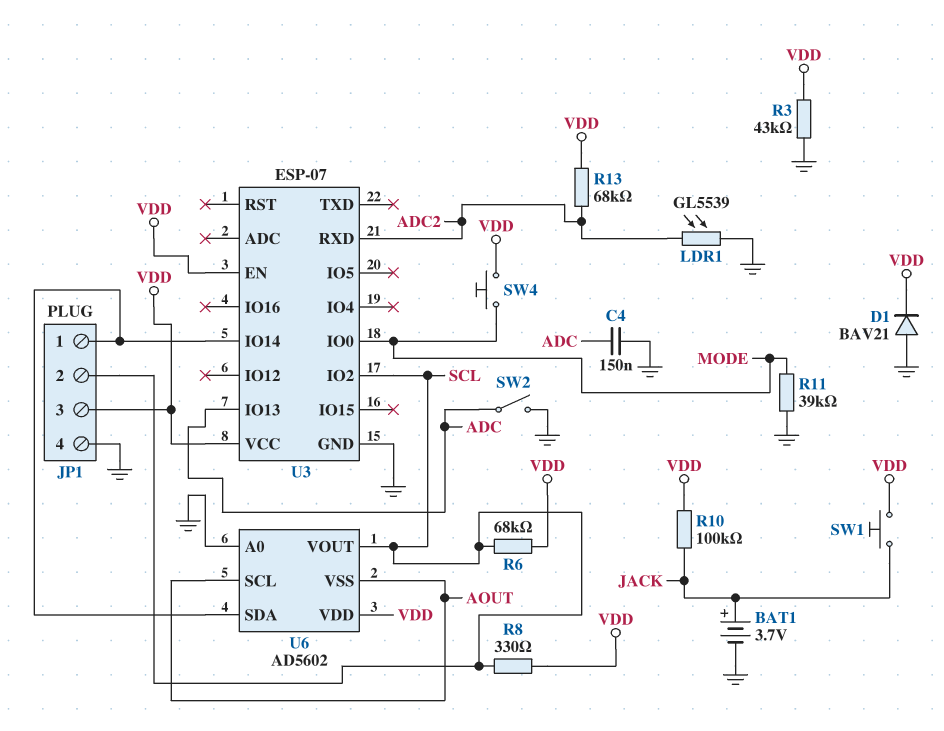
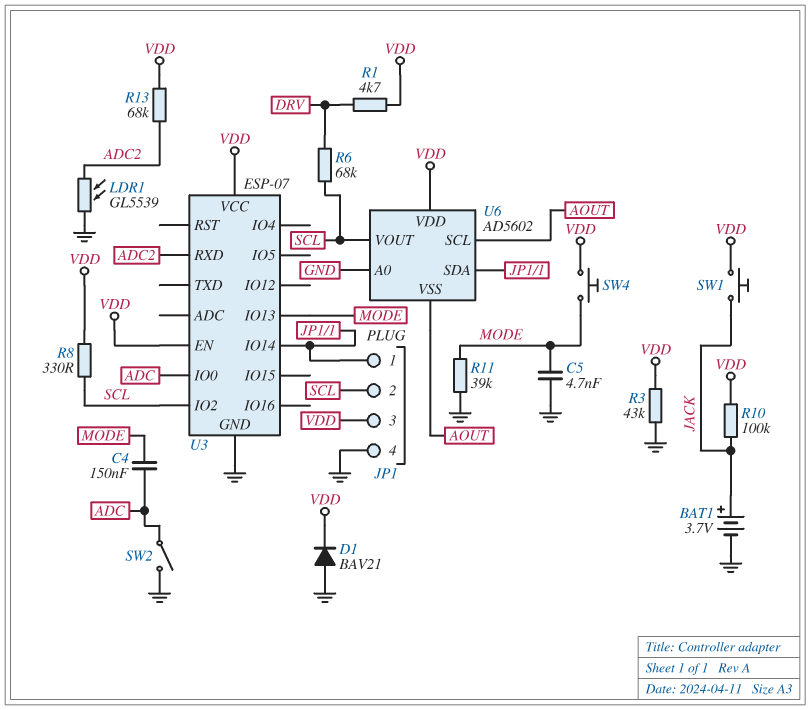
C4: 150nF (ADC, GND) -> 150nF (ADC, MODE)
C5: none -> 4.7nF (GND, MODE)
R1: none -> 4.7k (DRV, VDD)
R6: 68k (SCL, VDD) -> 68k (DRV, SCL)
U3 pin IO0: MODE -> ADC
U3 pin IO13: ADC -> MODE

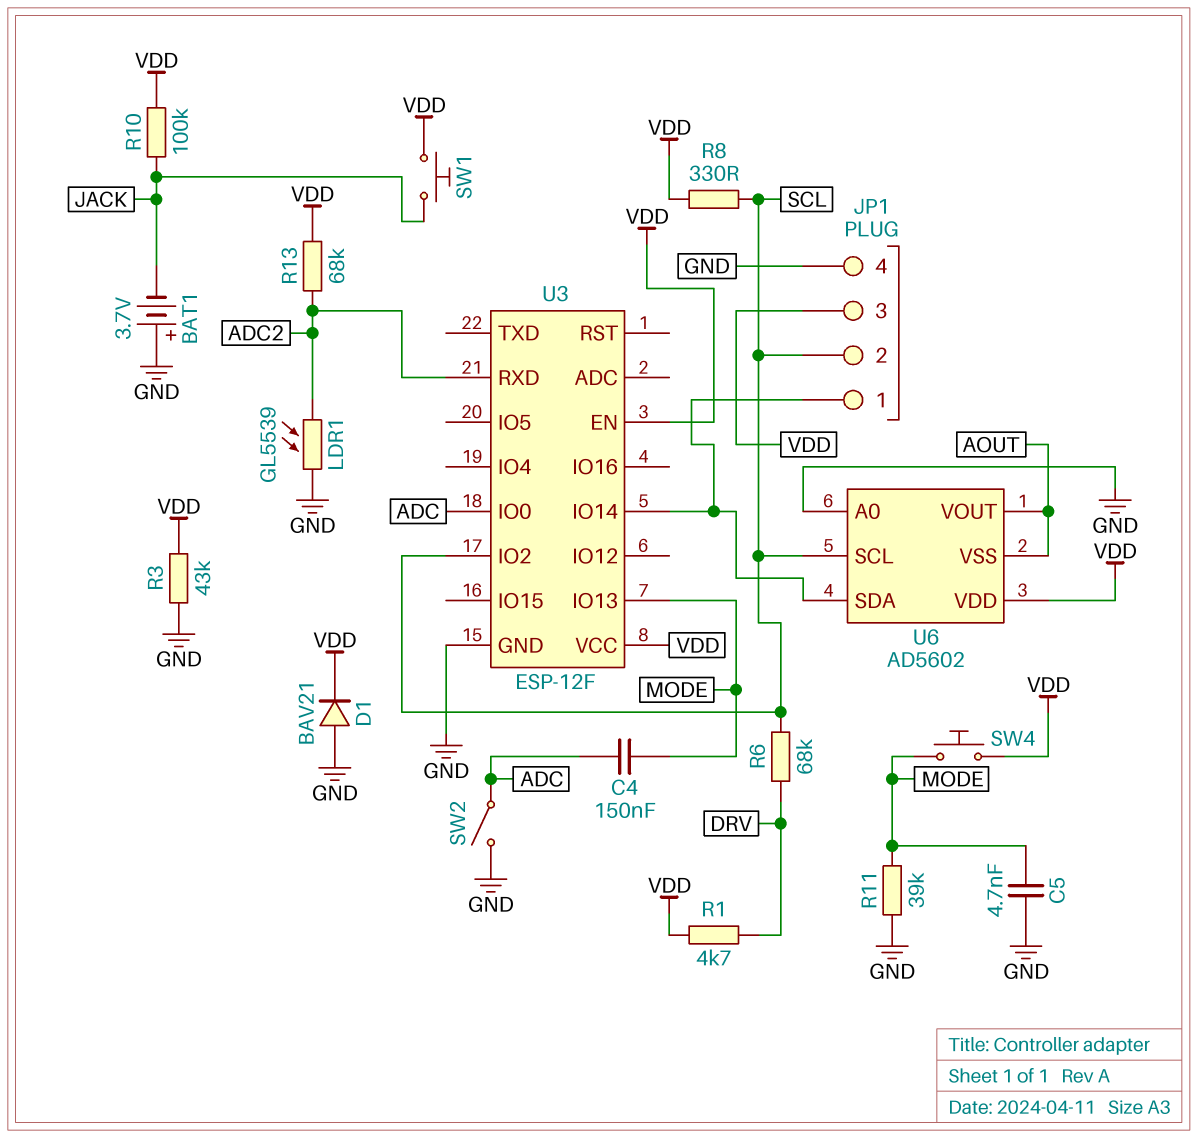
BAT1: 3.7V (plus JACK, minus GND) -> 3.7V (plus GND, minus JACK)
U3: ESP-07 -> ESP-12F
U6 pin SCL: AOUT -> SCL
U6 pin VOUT: SCL -> AOUT

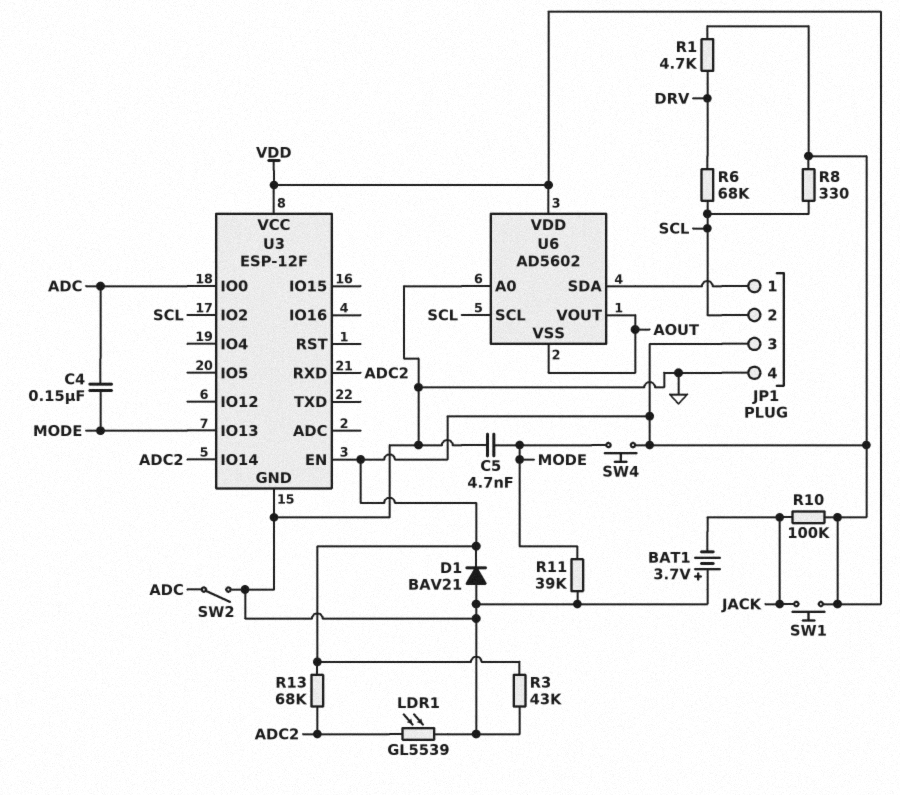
U3 pin IO14: JP1/1 -> ADC2

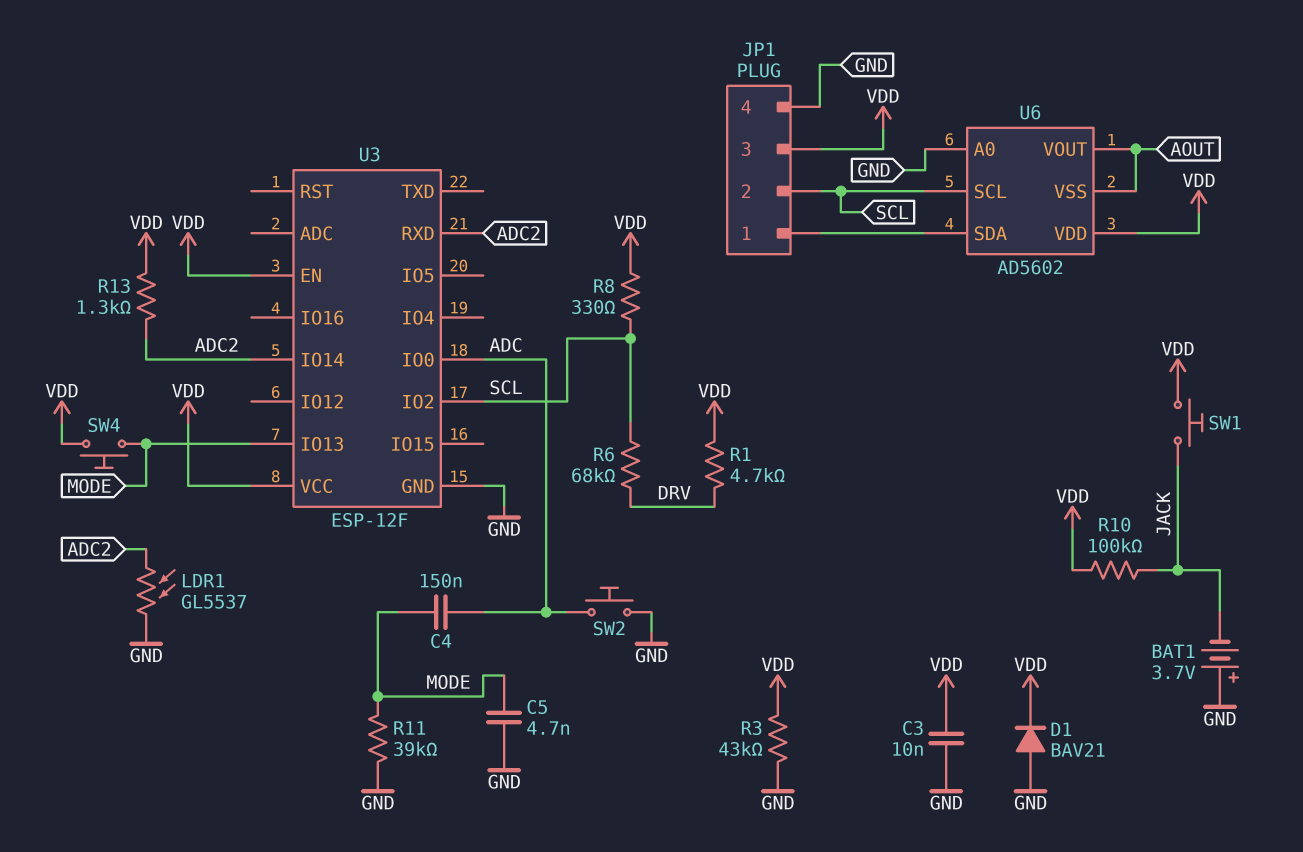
C3: none -> 10nF (GND, VDD)
LDR1: GL5539 (ADC2, GND) -> GL5537 (ADC2, GND)
R13: 68k (ADC2, VDD) -> 1.3k (ADC2, VDD)
SW2: switch (ADC, GND) -> button (ADC, GND)

